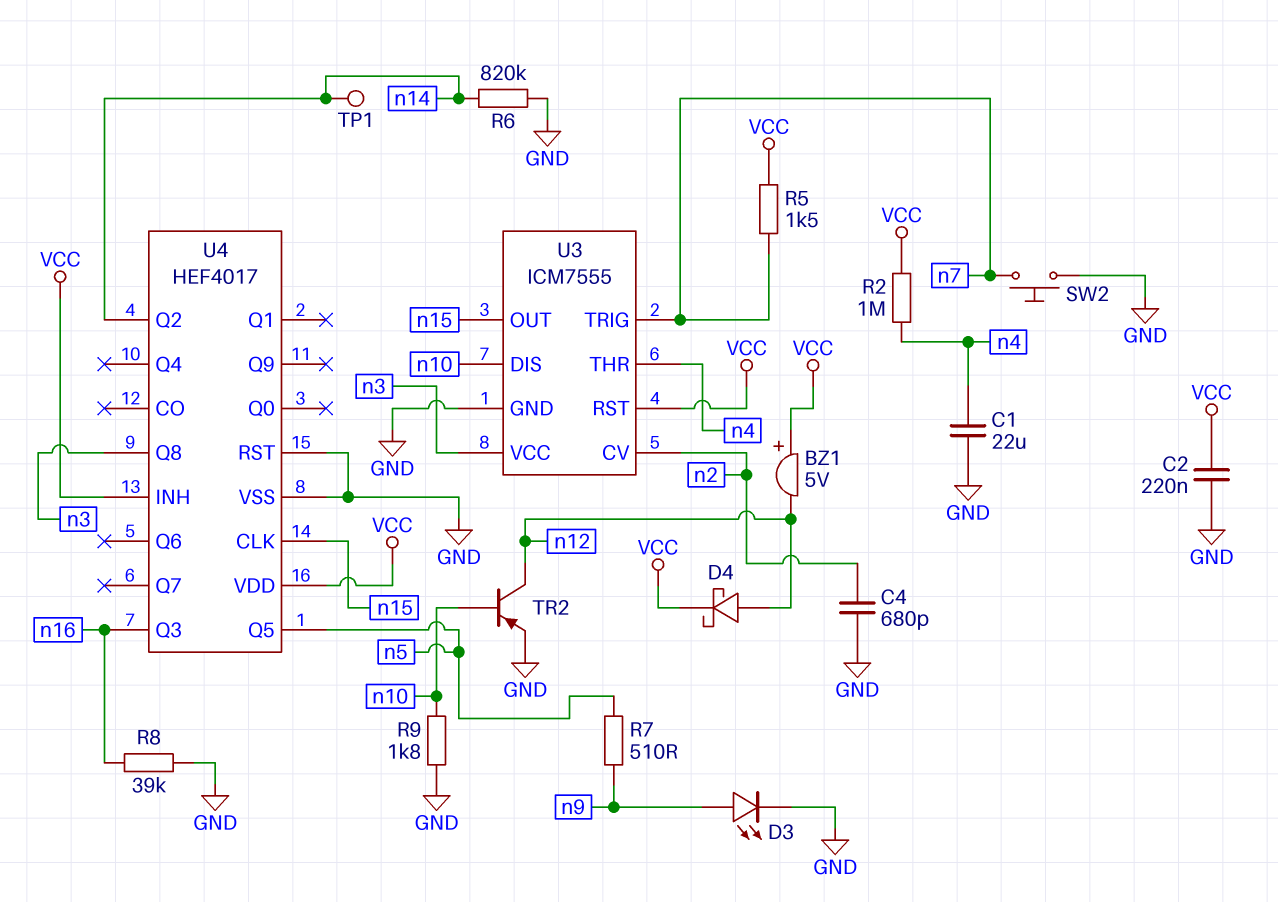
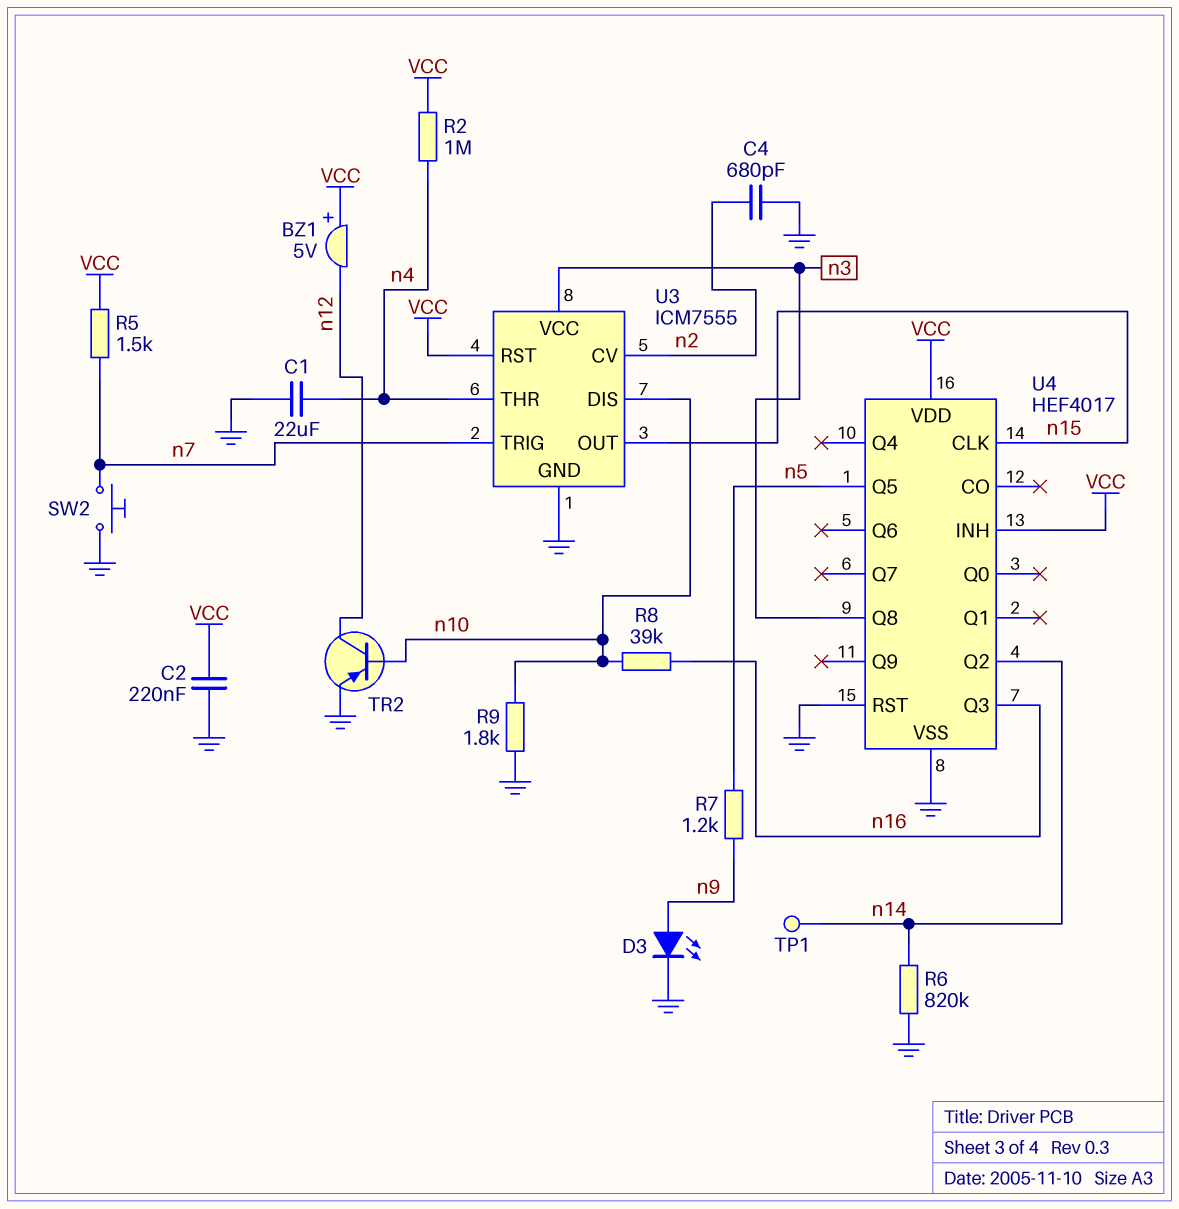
D4: schottky (A n12, K VCC) -> none
R7: 510 (n5, n9) -> 1.2k (n5, n9)
R8: 39k (GND, n16) -> 39k (n10, n16)

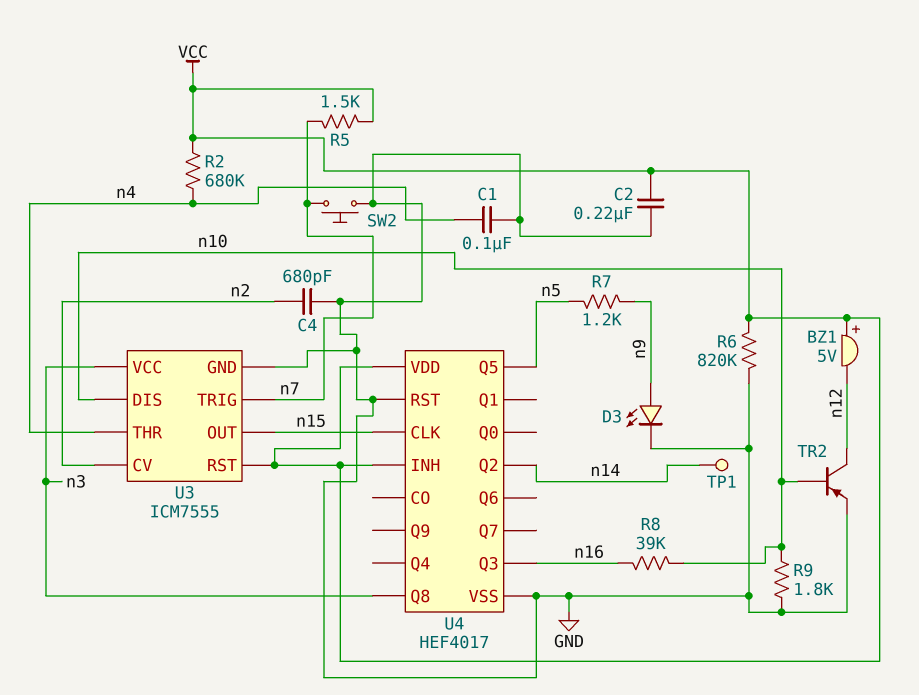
C1: 22uF (GND, n4) -> 100nF (GND, n4)
R2: 1M (VCC, n4) -> 680k (VCC, n4)
R6: 820k (GND, n14) -> 820k (GND, VCC)

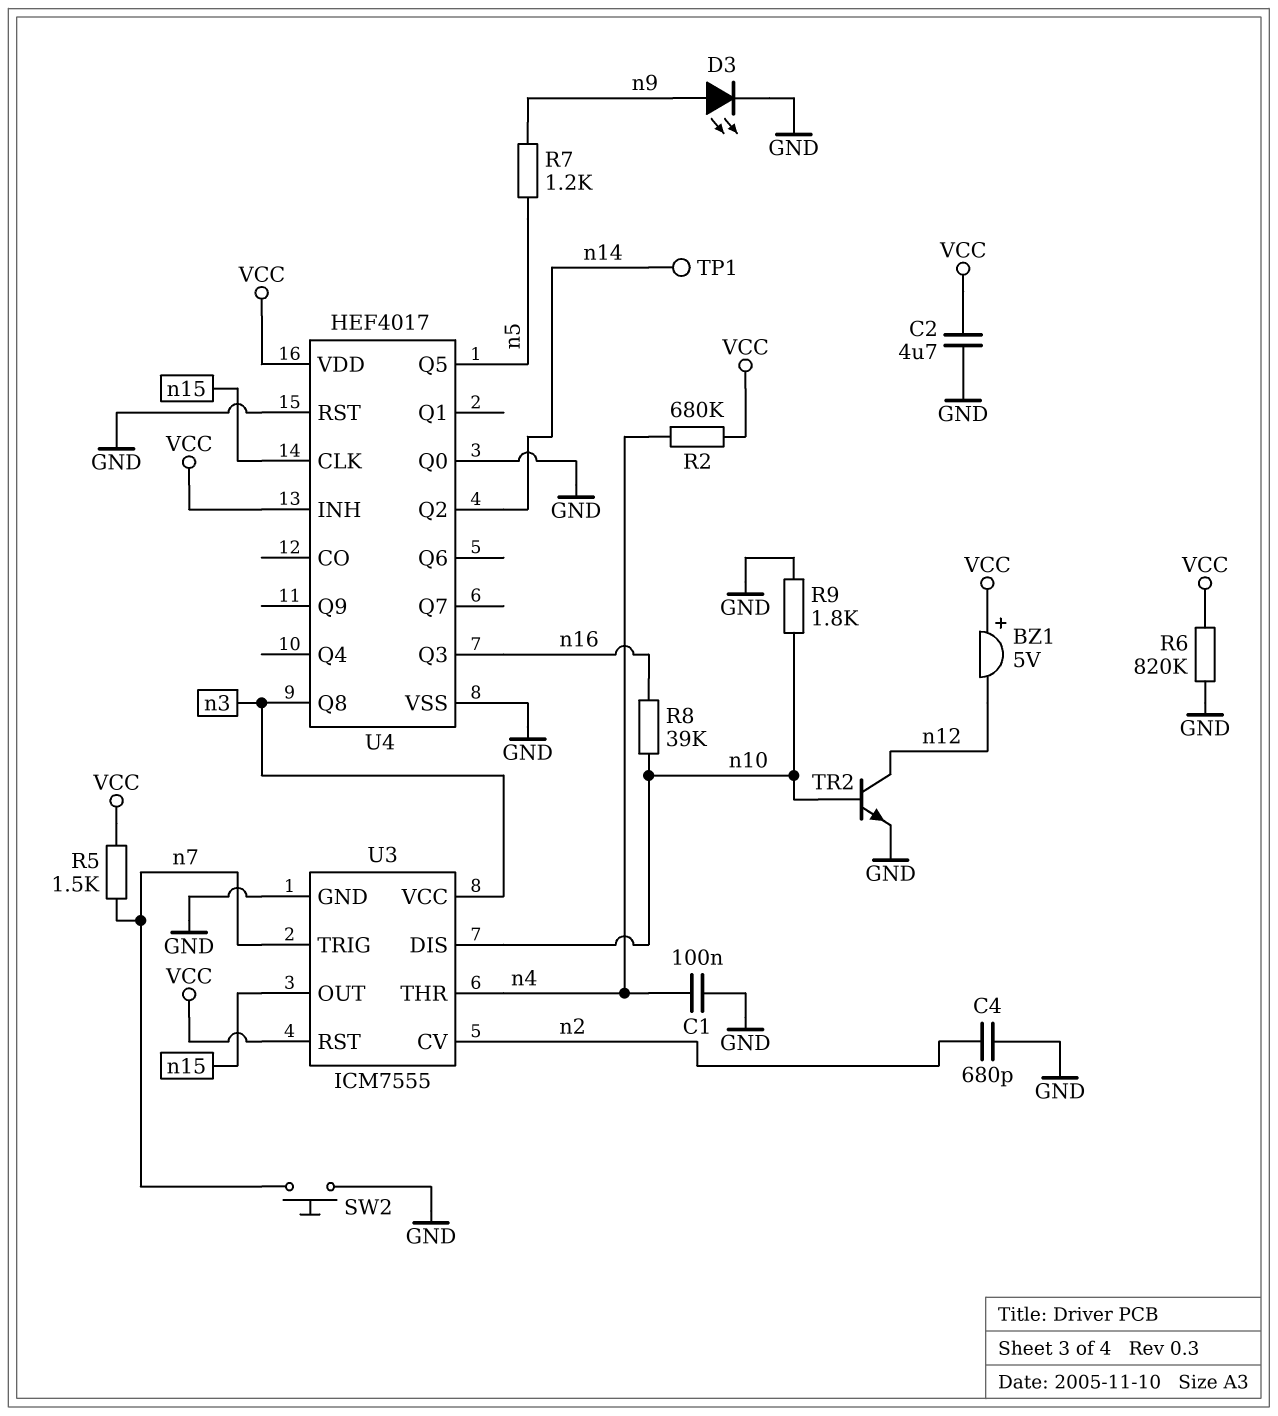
C2: 220nF (GND, VCC) -> 4.7uF (GND, VCC)
TR2: PNP (B n10, C n12, E GND) -> NPN (B n10, C n12, E GND)
U4 pin Q0: none -> GND

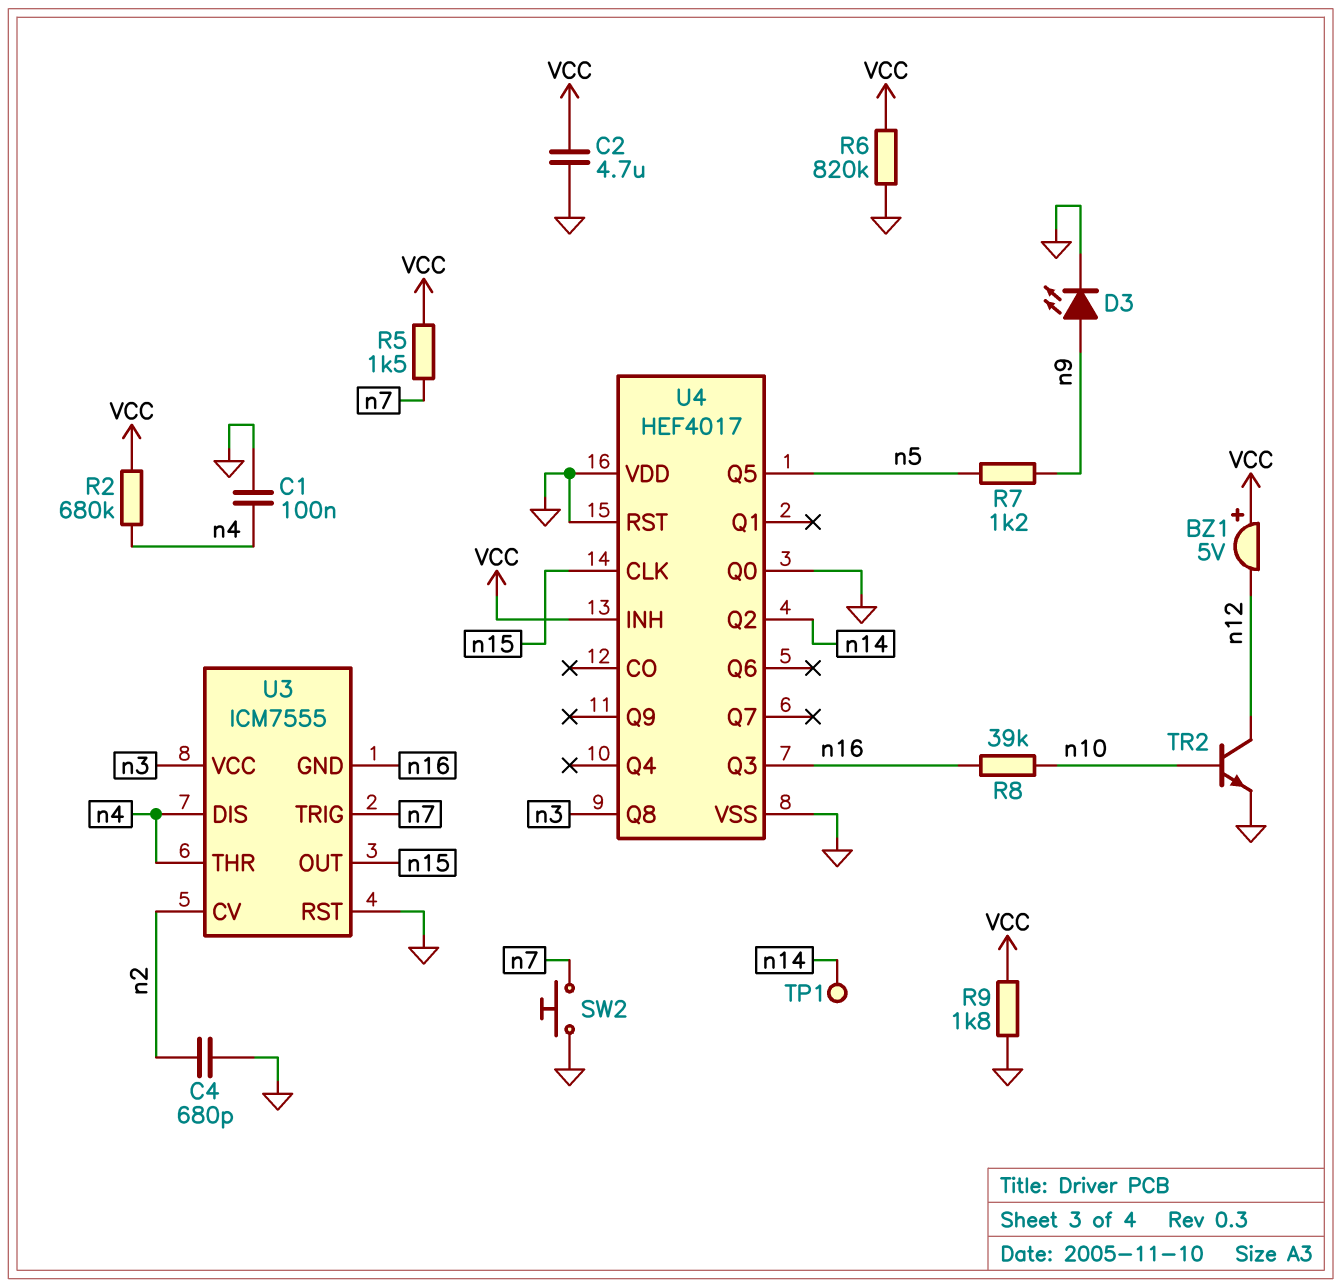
R9: 1.8k (GND, n10) -> 1.8k (GND, VCC)
U3 pin DIS: n10 -> n4
U3 pin GND: GND -> n16
U3 pin RST: VCC -> GND
U4 pin VDD: VCC -> GND

